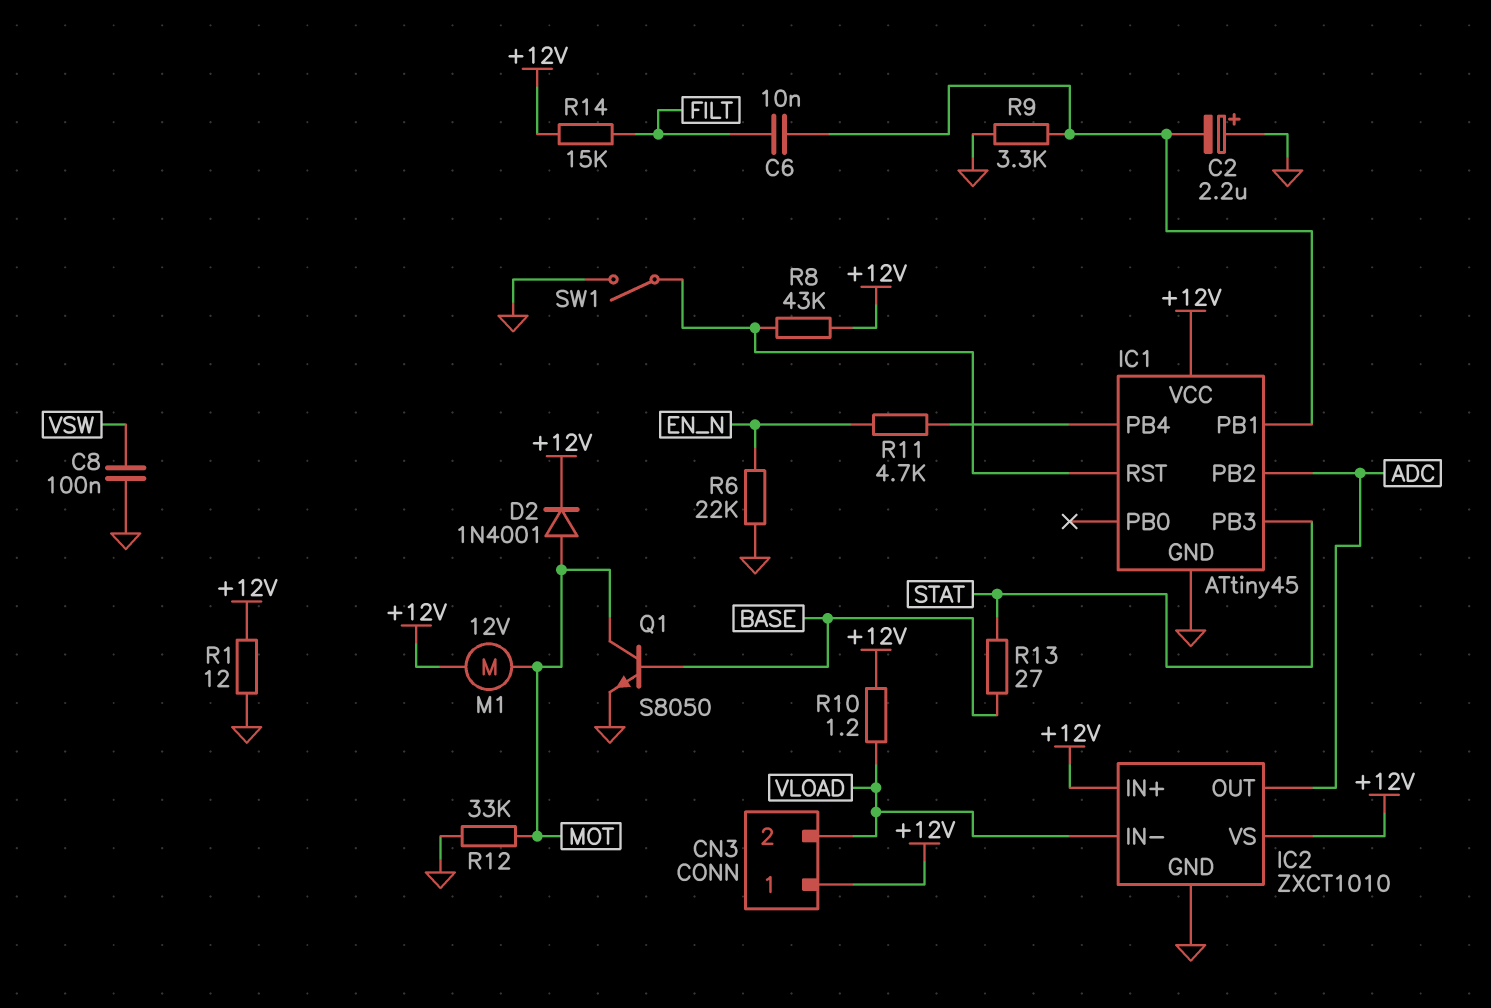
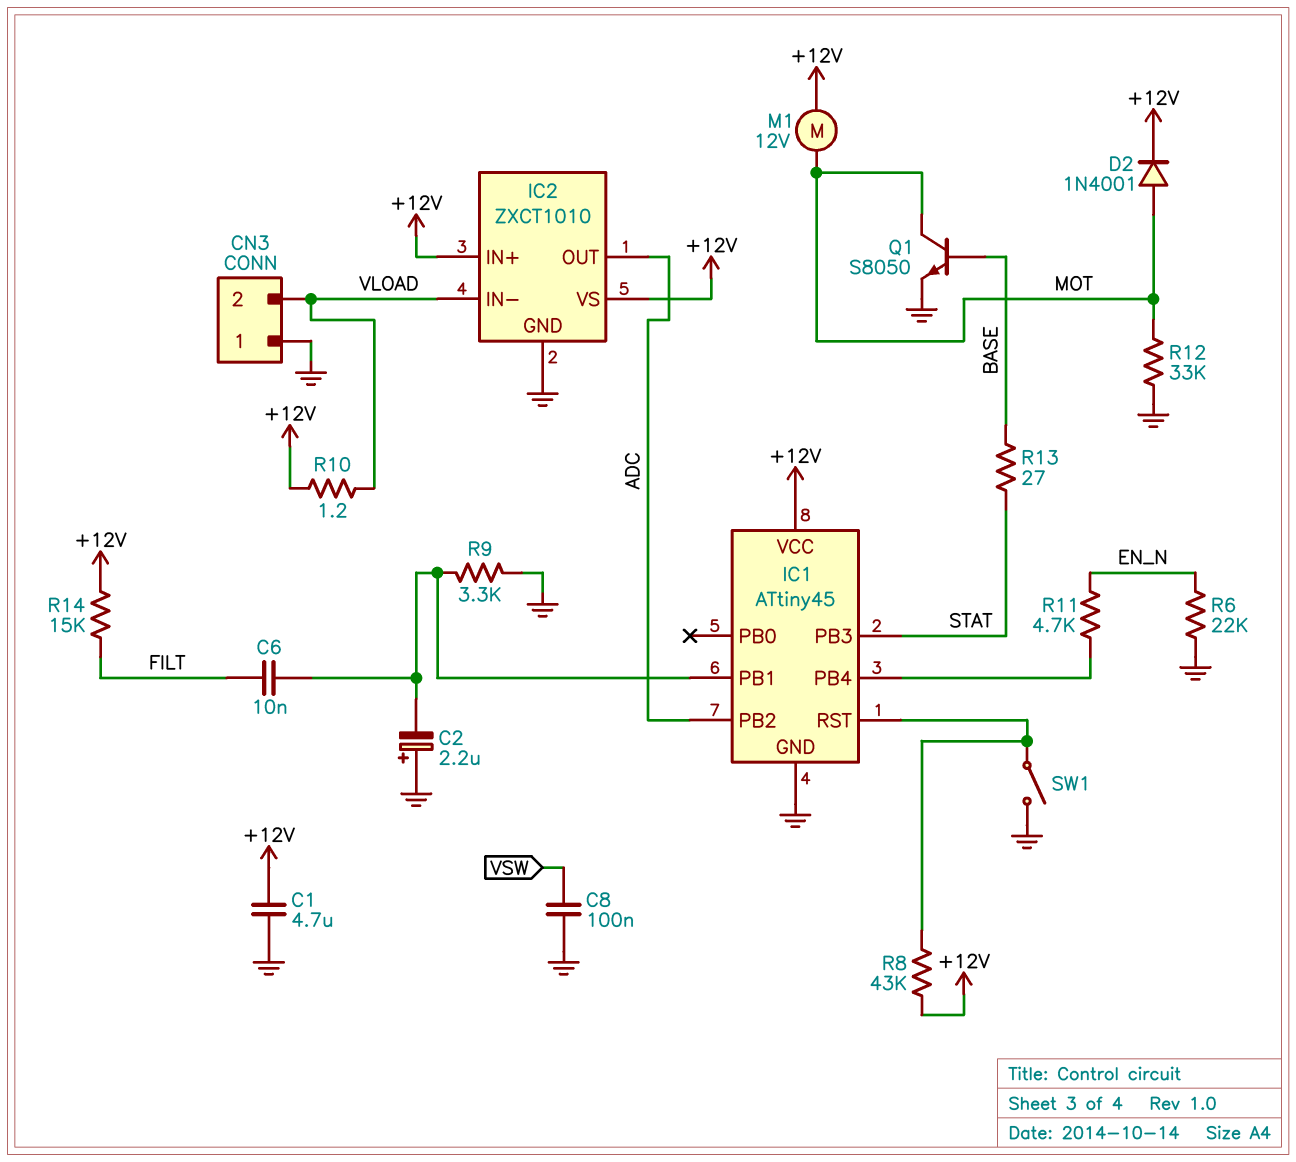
C1: none -> 4.7uF (+12V, GND)
CN3 pin 1: +12V -> GND
R1: 12 (+12V, GND) -> none

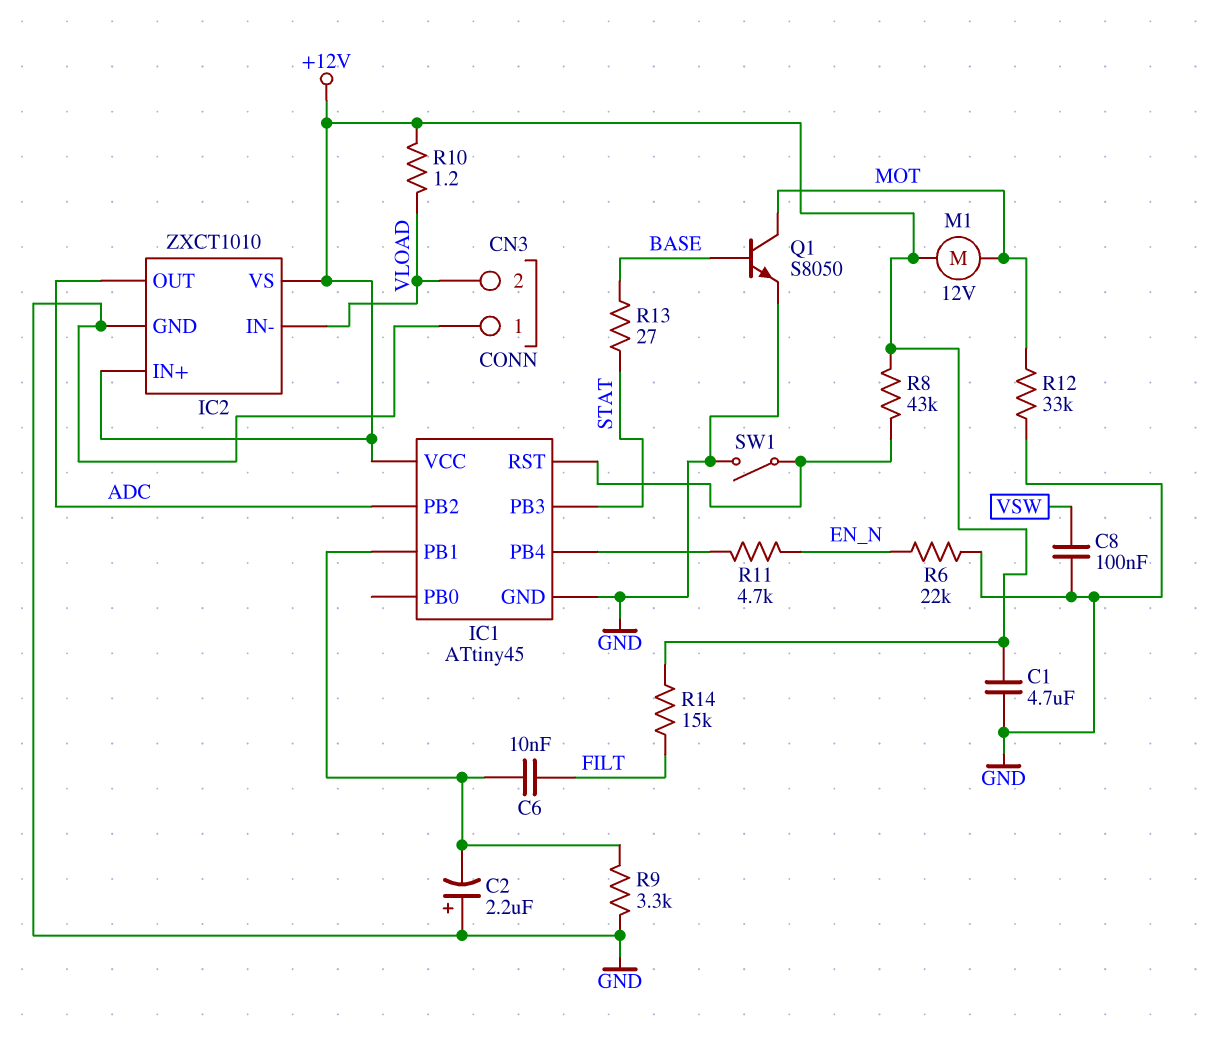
D2: diode 1N4001 (A MOT, K +12V) -> none

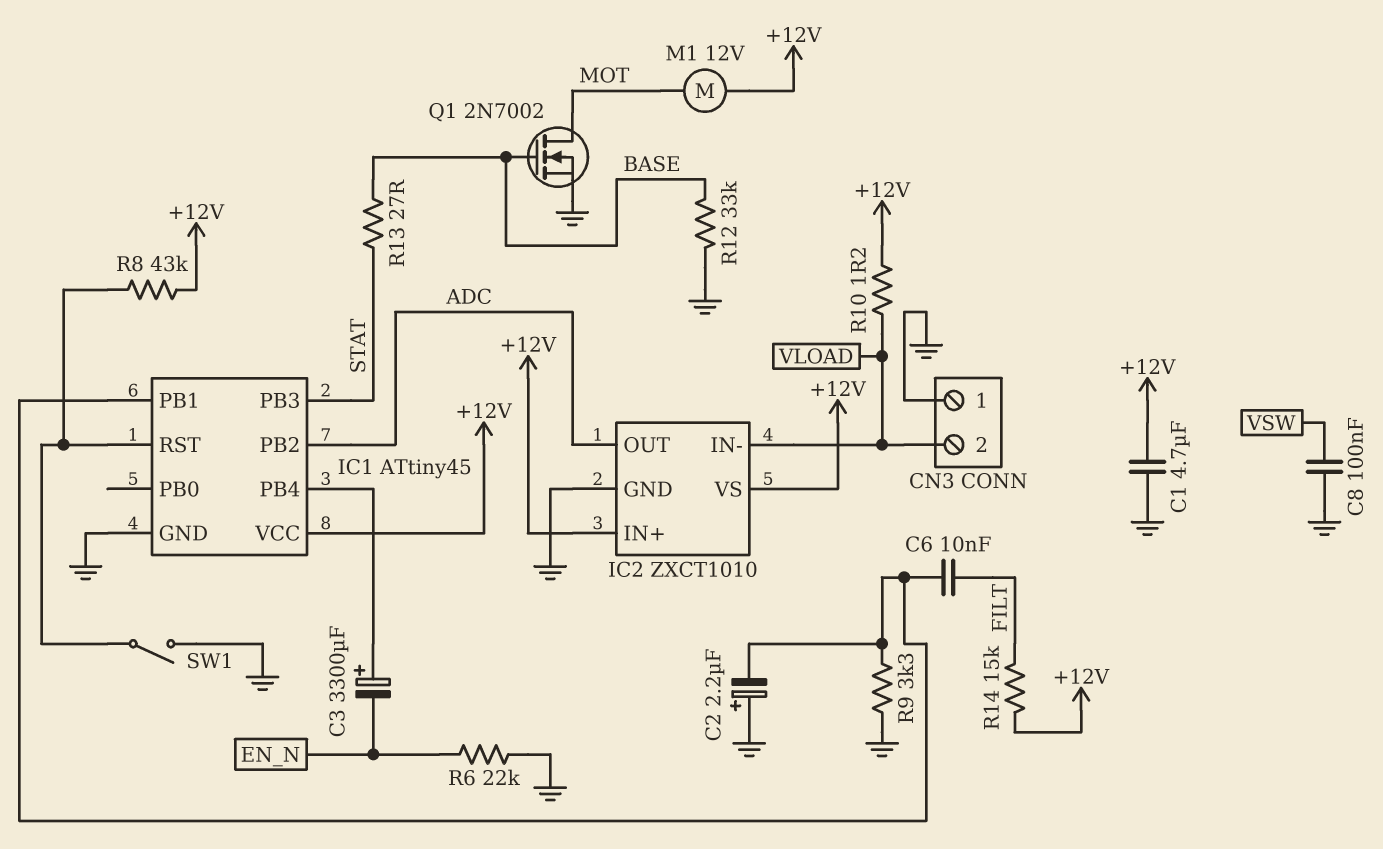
C3: none -> 3300uF (plus IC1/PB4, minus EN_N)
Q1: NPN S8050 (B BASE, C MOT, E GND) -> NMOS 2N7002 (G BASE, D MOT, S GND)
R11: 4.7k (EN_N, IC1/PB4) -> none
R12: 33k (GND, MOT) -> 33k (BASE, GND)

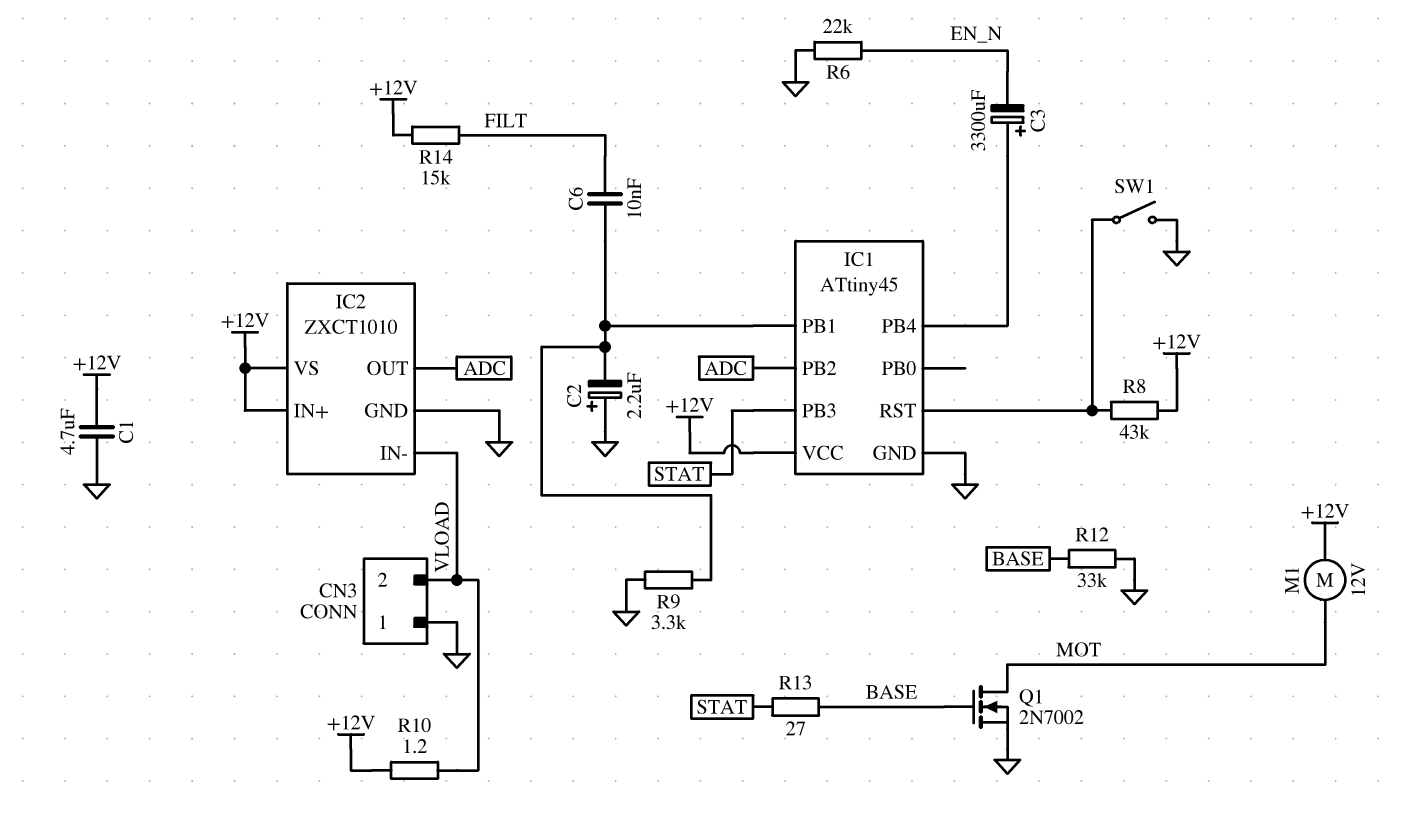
C8: 100nF (GND, VSW) -> none

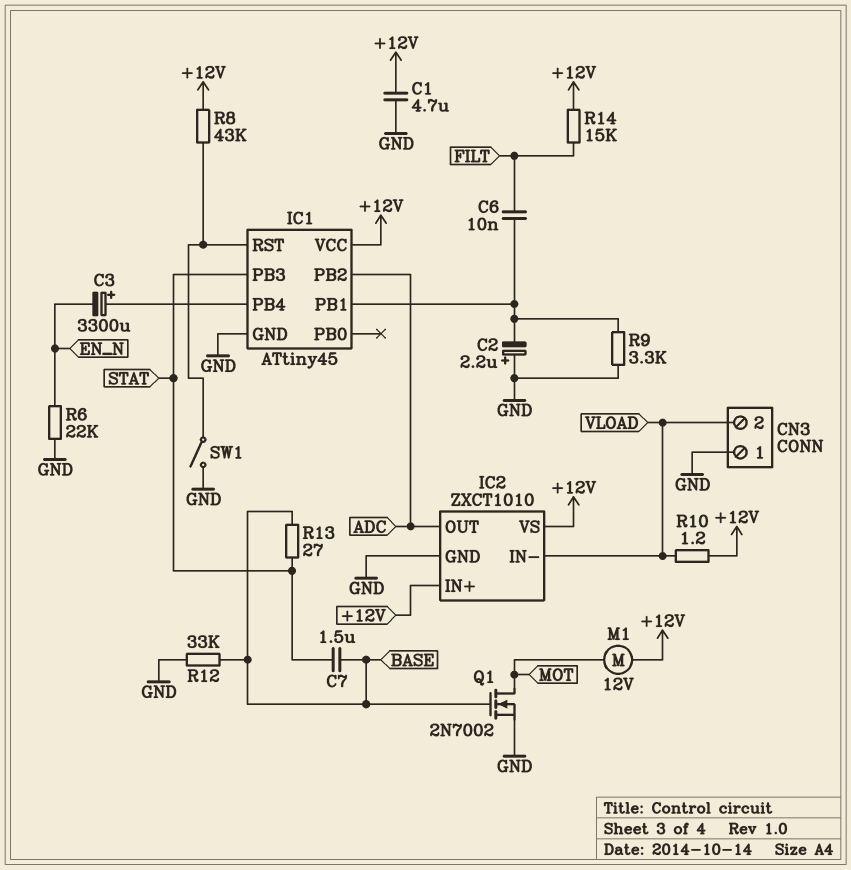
C7: none -> 1.5uF (BASE, STAT)

